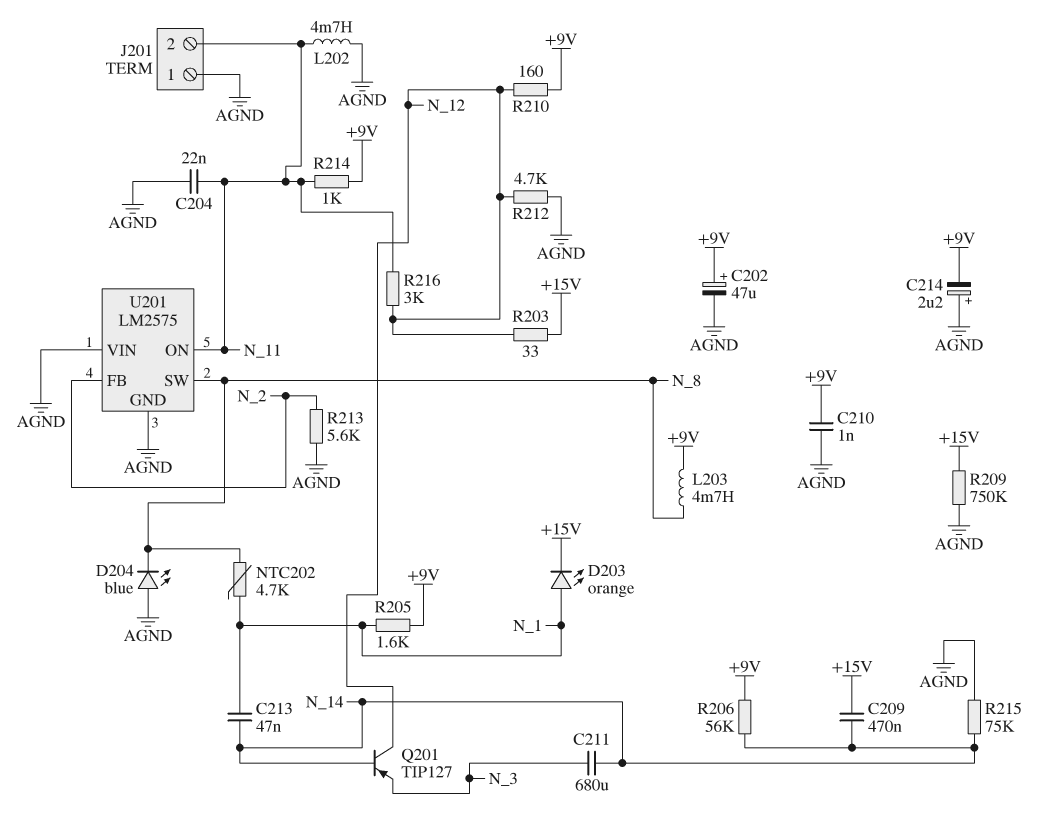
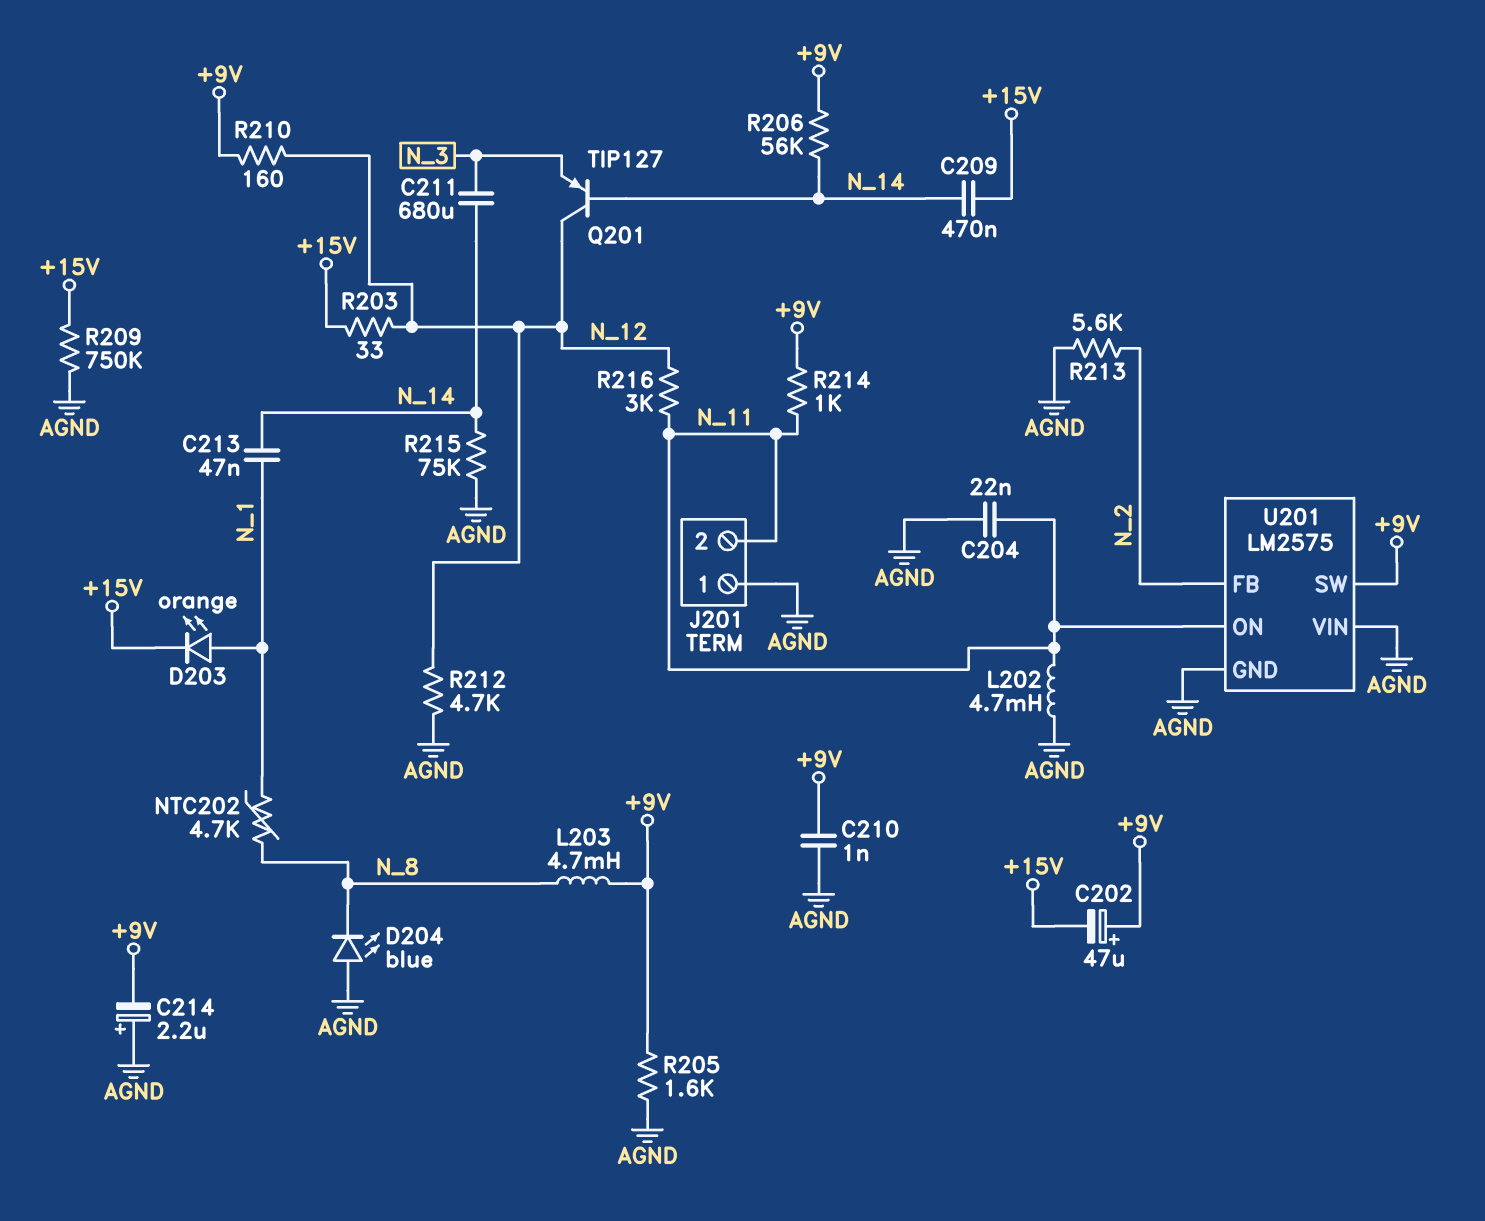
C202: 47uF (plus +9V, minus AGND) -> 47uF (plus +9V, minus +15V)
R205: 1.6k (+9V, N_1) -> 1.6k (+9V, AGND)
U201 pin SW: N_8 -> +9V

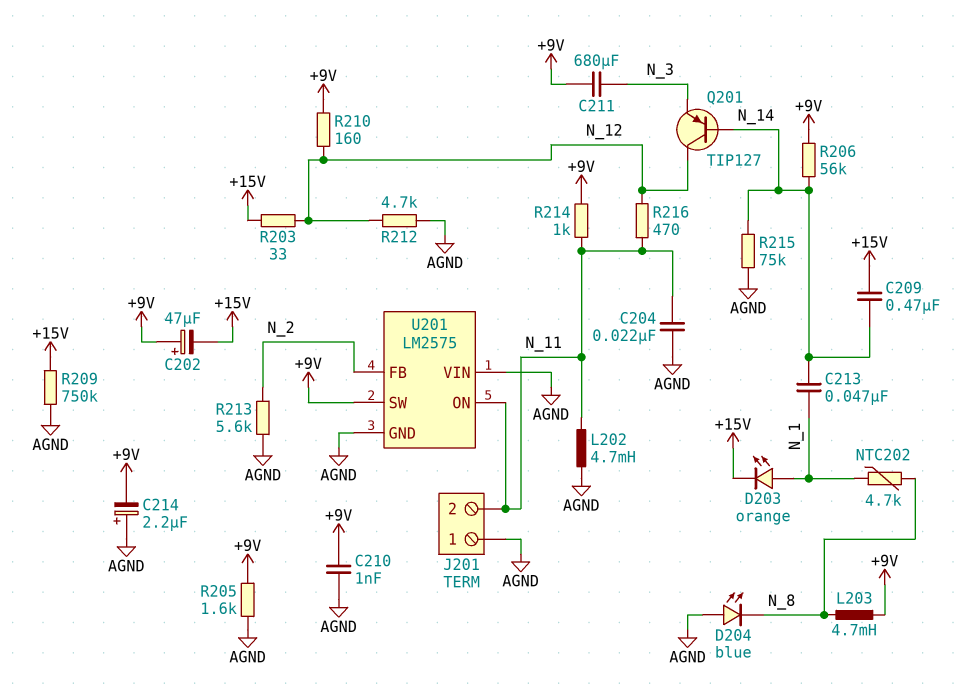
C211: 680uF (N_3, N_14) -> 680uF (+9V, N_3)
R216: 3k (N_11, N_12) -> 470 (N_11, N_12)

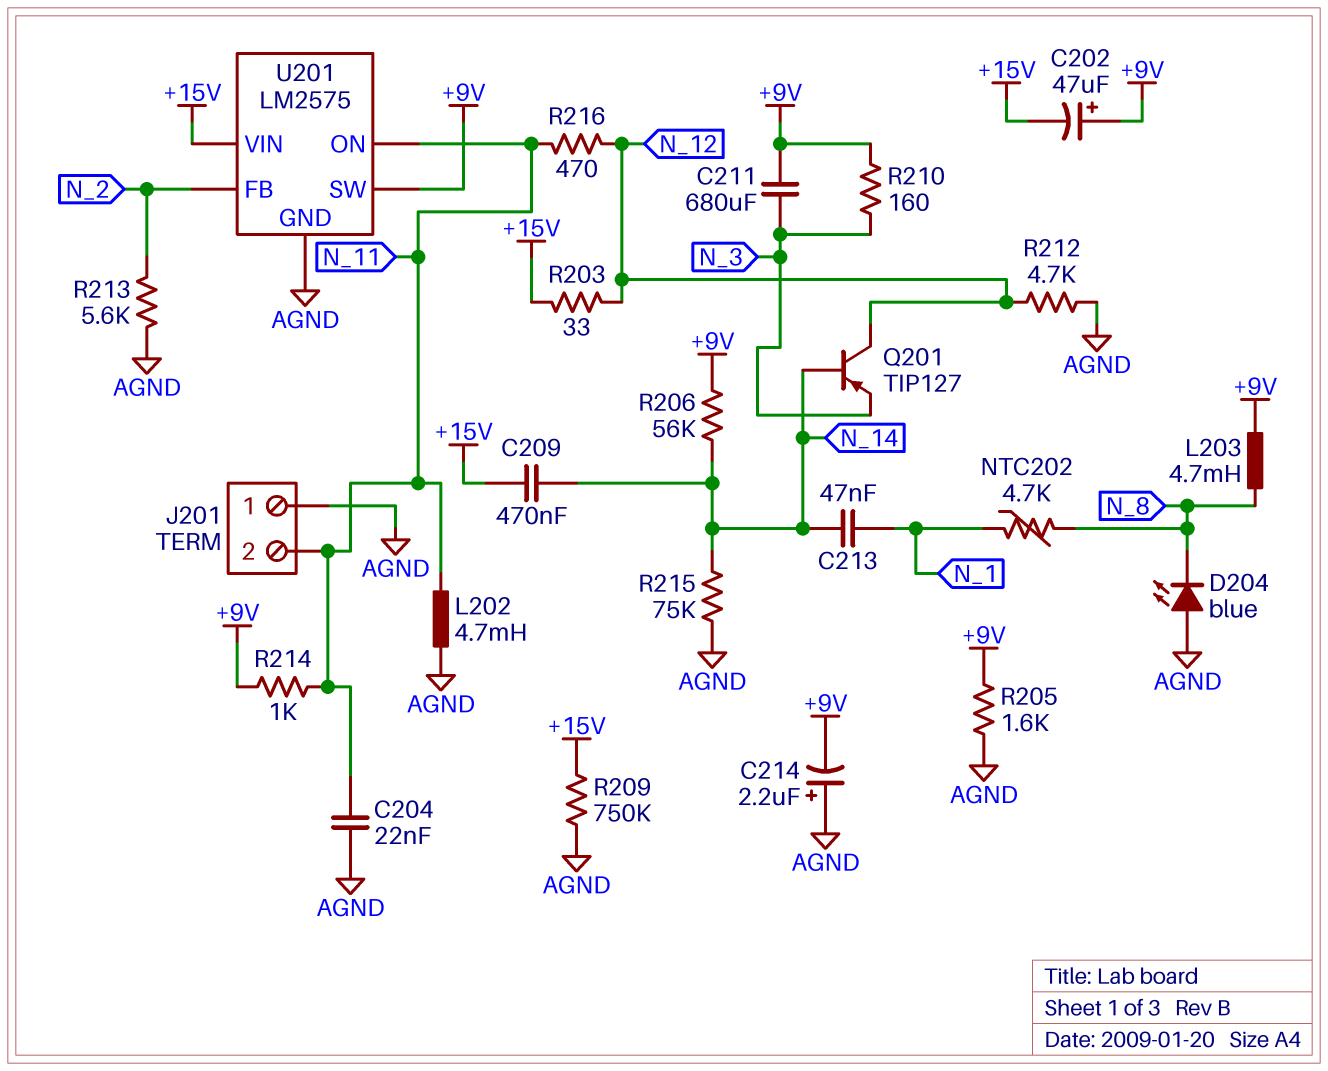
C210: 1nF (+9V, AGND) -> none
D203: LED orange (A N_1, K +15V) -> none
R210: 160 (+9V, N_12) -> 160 (+9V, N_3)
U201 pin VIN: AGND -> +15V

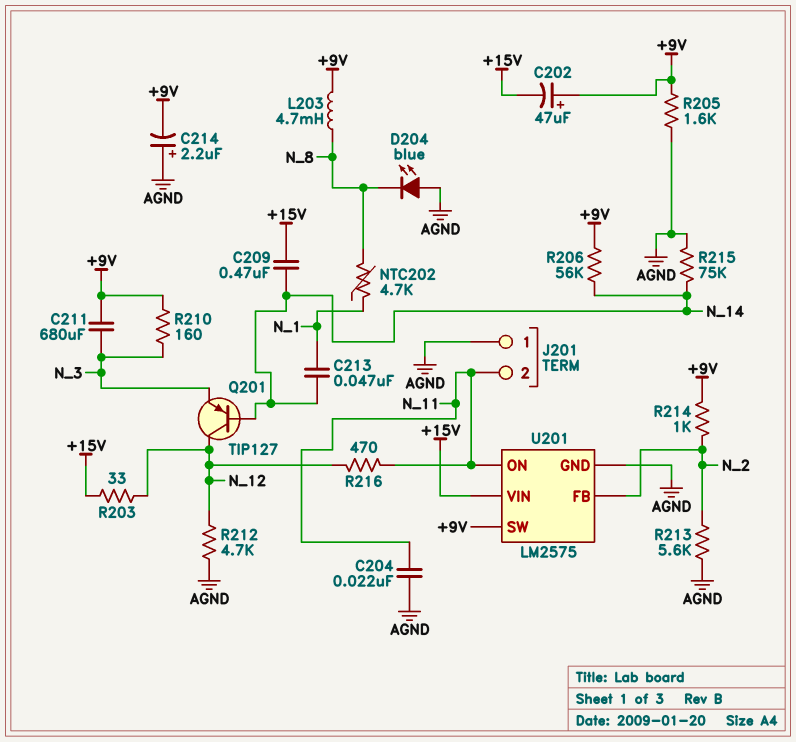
L202: 4.7mH (AGND, N_11) -> none
R209: 750k (+15V, AGND) -> none
R214: 1k (+9V, N_11) -> 1k (+9V, N_2)

